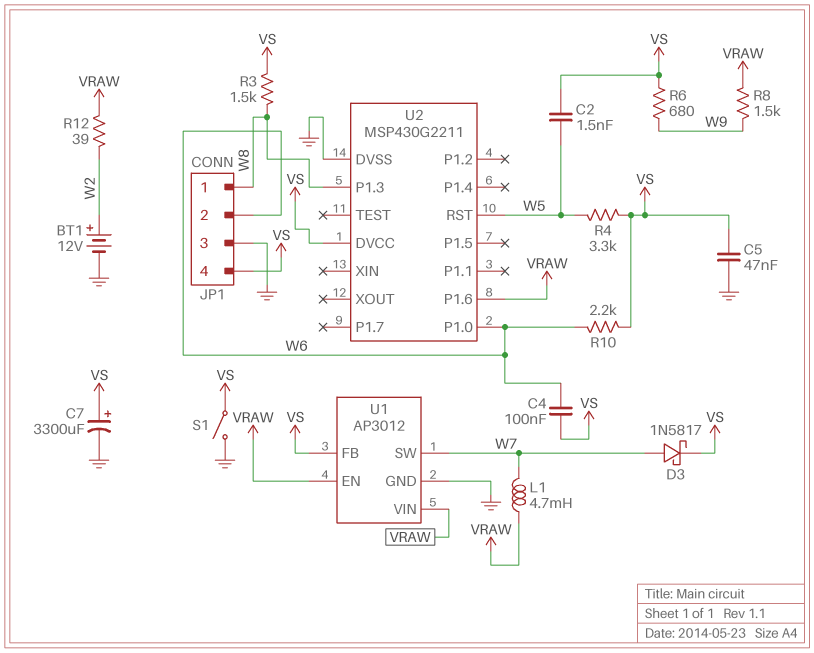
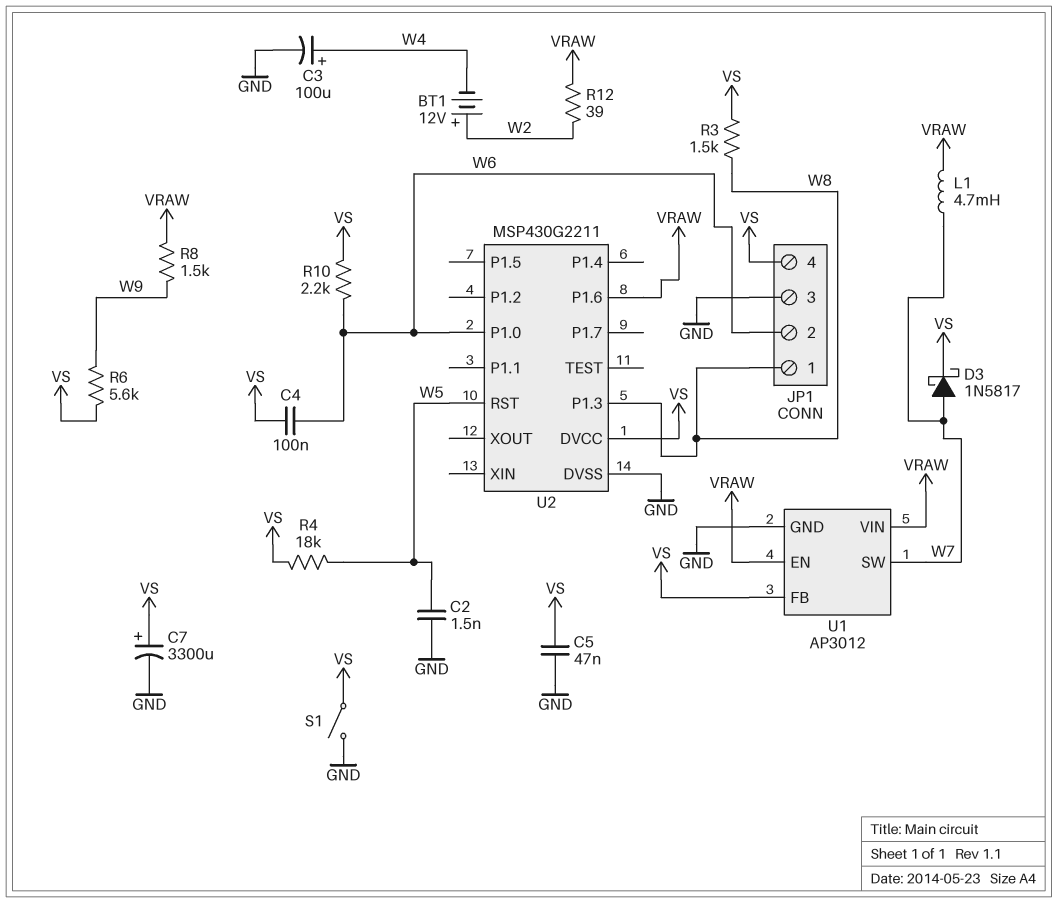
BT1: 12V (plus W2, minus GND) -> 12V (plus W2, minus W4)
C2: 1.5nF (VS, W5) -> 1.5nF (GND, W5)
C3: none -> 100uF (plus W4, minus GND)
R4: 3.3k (VS, W5) -> 18k (VS, W5)
R6: 680 (VS, W9) -> 5.6k (VS, W9)

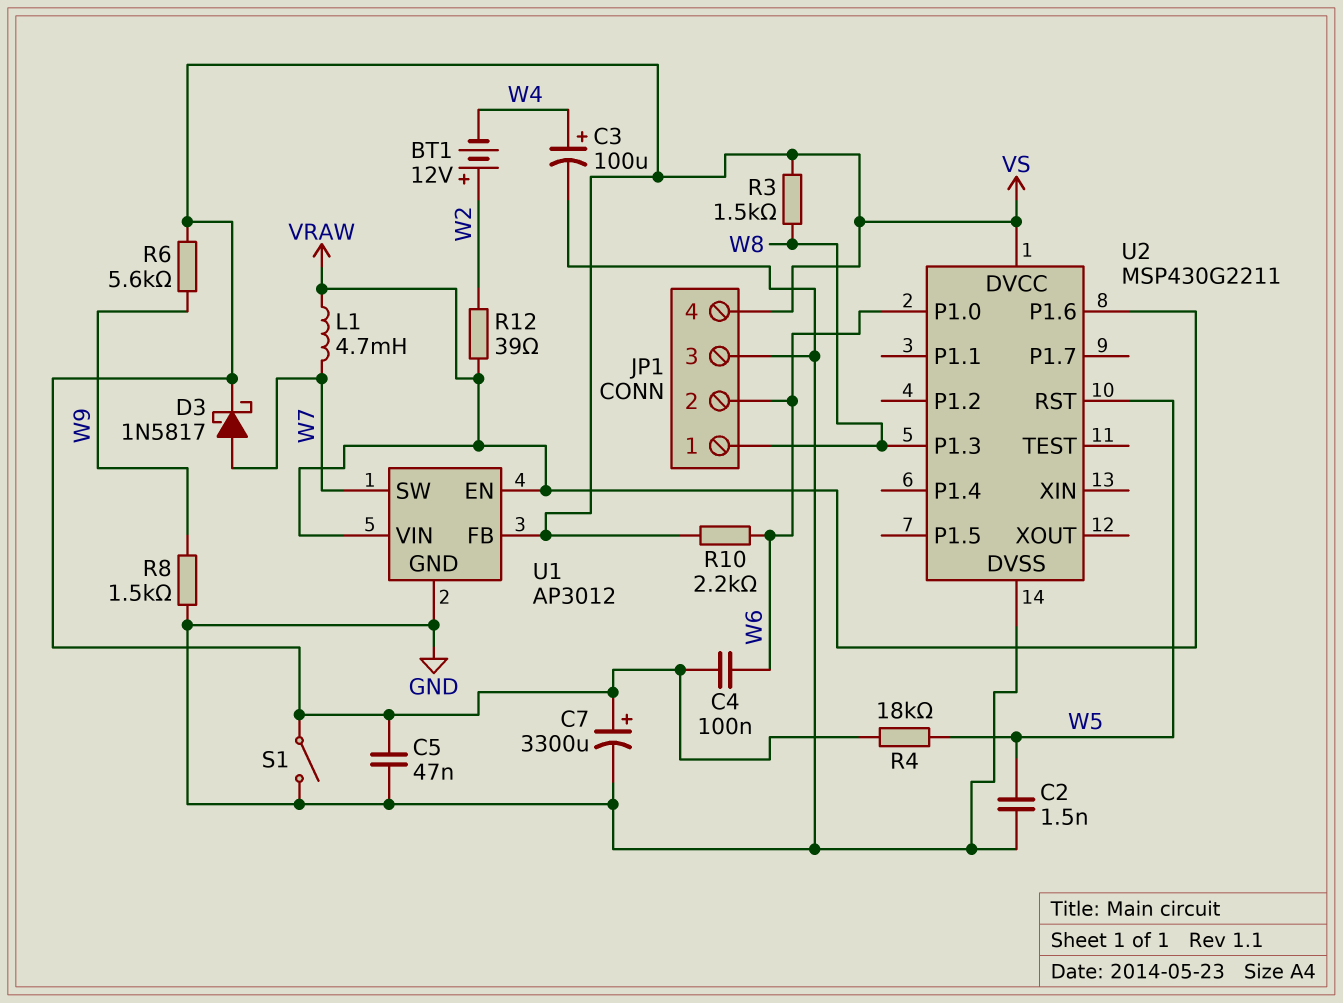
R8: 1.5k (VRAW, W9) -> 1.5k (GND, W9)

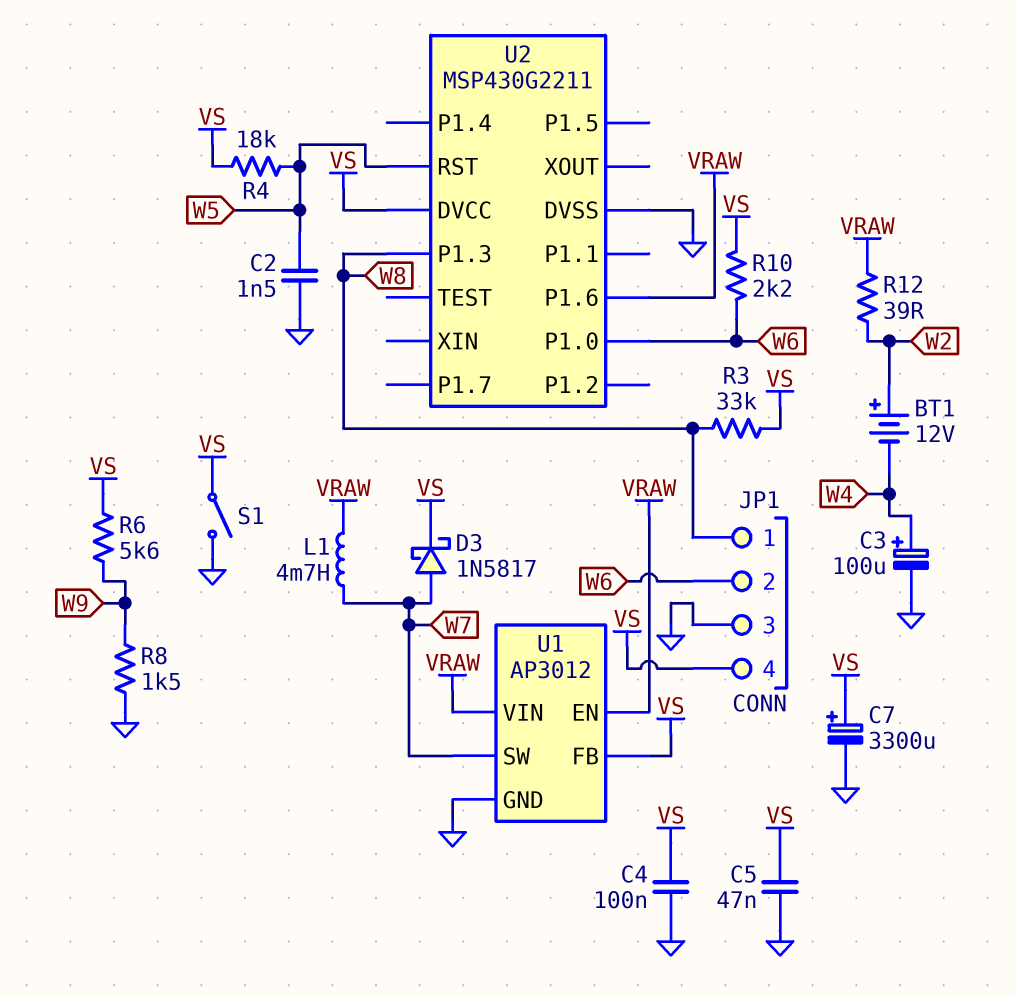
C4: 100nF (VS, W6) -> 100nF (GND, VS)
R3: 1.5k (VS, W8) -> 33k (VS, W8)

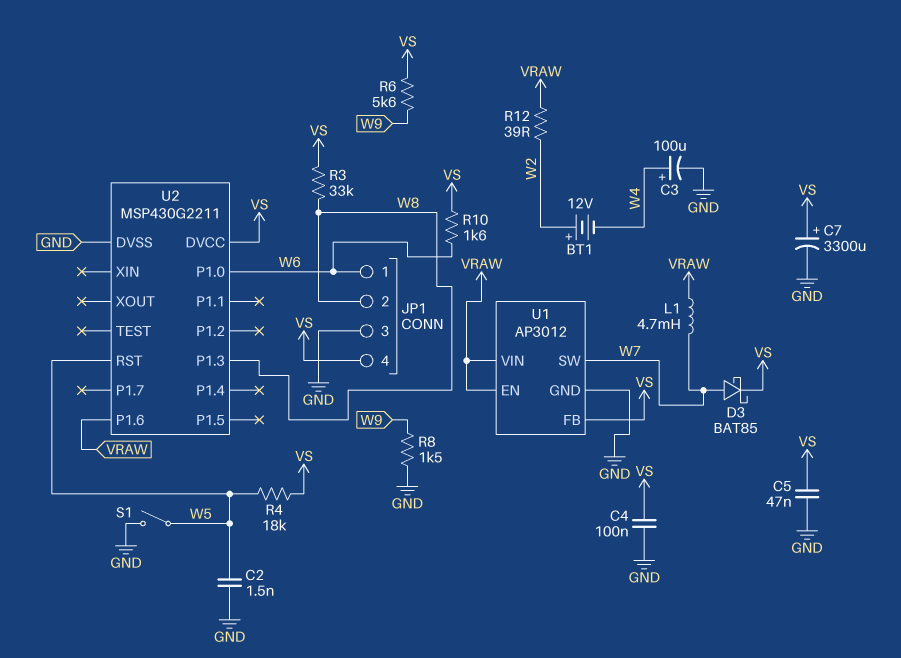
D3: schottky 1N5817 (A W7, K VS) -> schottky BAT85 (A W7, K VS)
JP1 pin 1: W8 -> W6
JP1 pin 2: W6 -> W8
R10: 2.2k (VS, W6) -> 1.6k (VS, W6)
S1: switch (GND, VS) -> switch (GND, W5)

